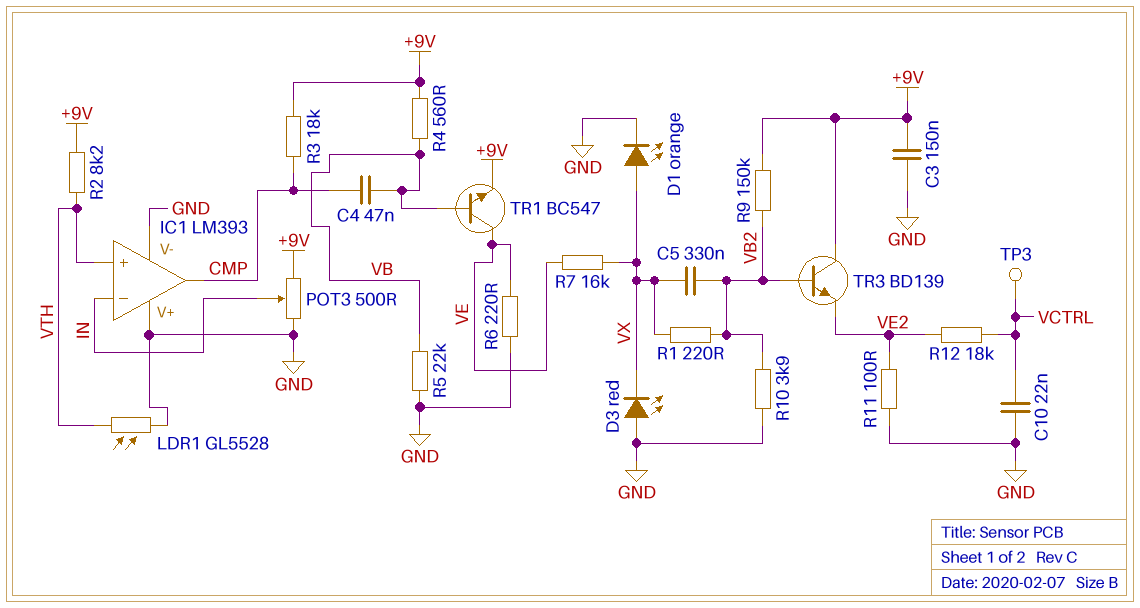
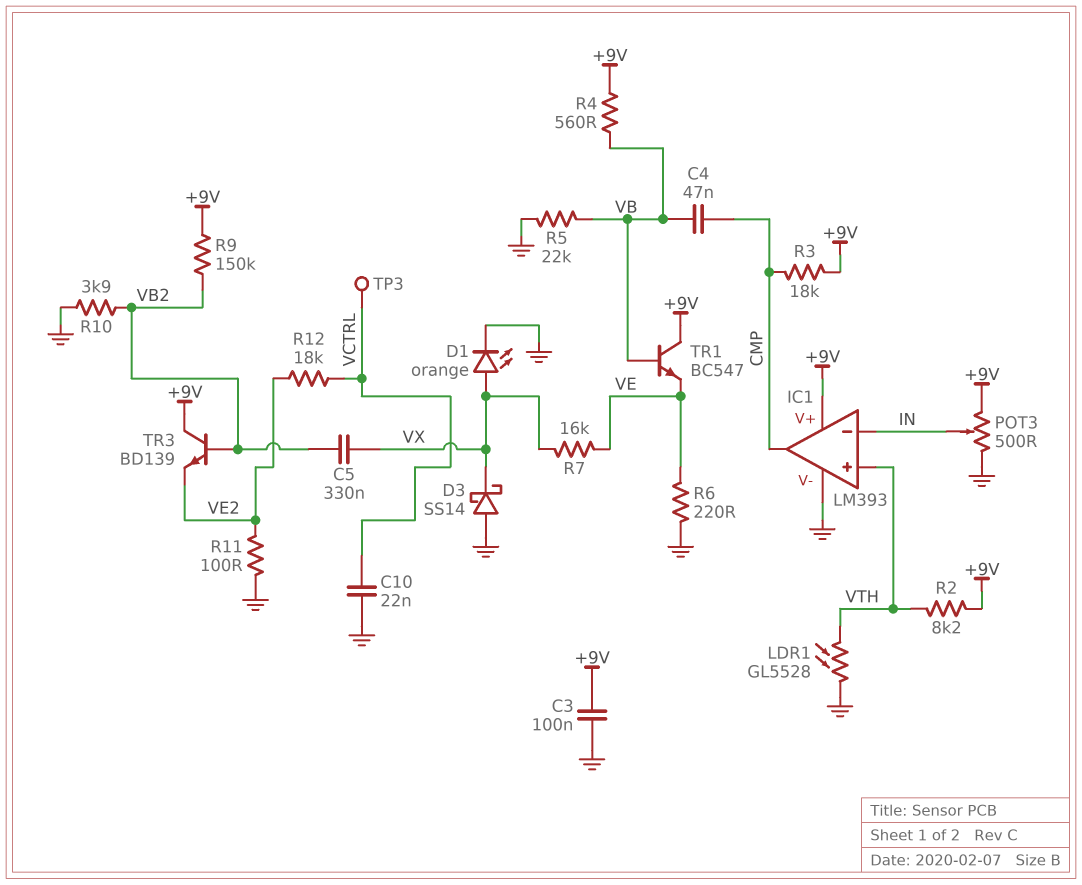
C3: 150nF (+9V, GND) -> 100nF (+9V, GND)
D3: LED red (A GND, K VX) -> schottky SS14 (A GND, K VX)
IC1 pin V+: GND -> +9V
R1: 220 (VB2, VX) -> none
TR1: NPN BC547 (B VB, C VE, E +9V) -> NPN BC547 (B VB, C +9V, E VE)

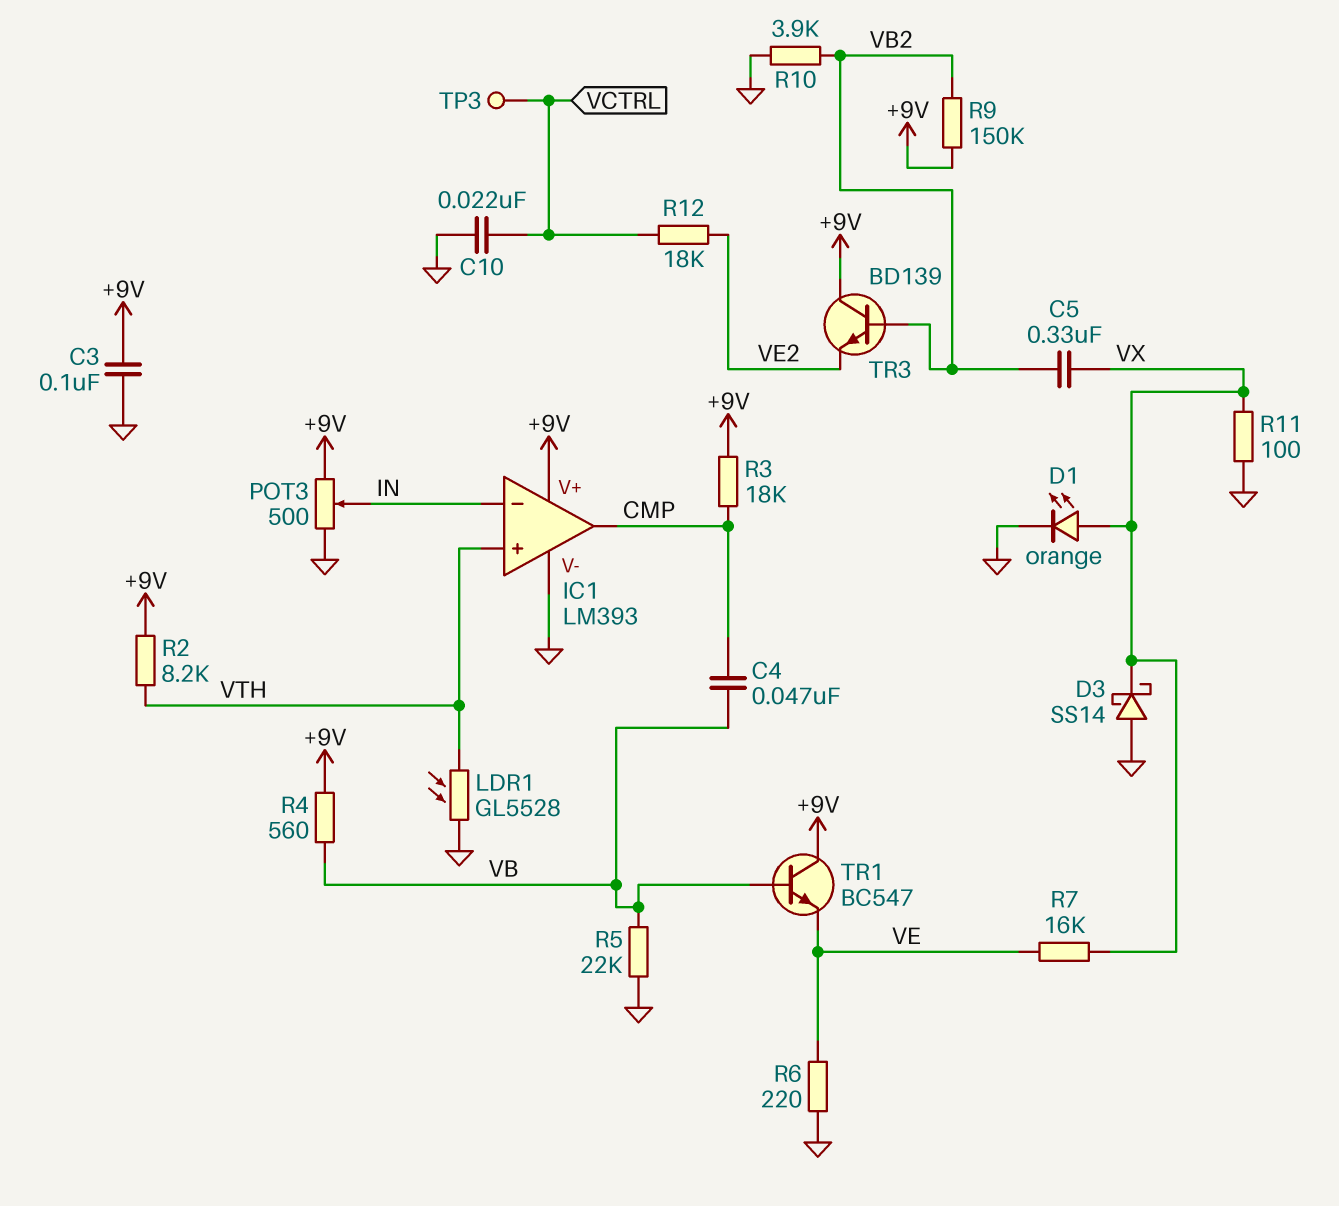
R11: 100 (GND, VE2) -> 100 (GND, VX)

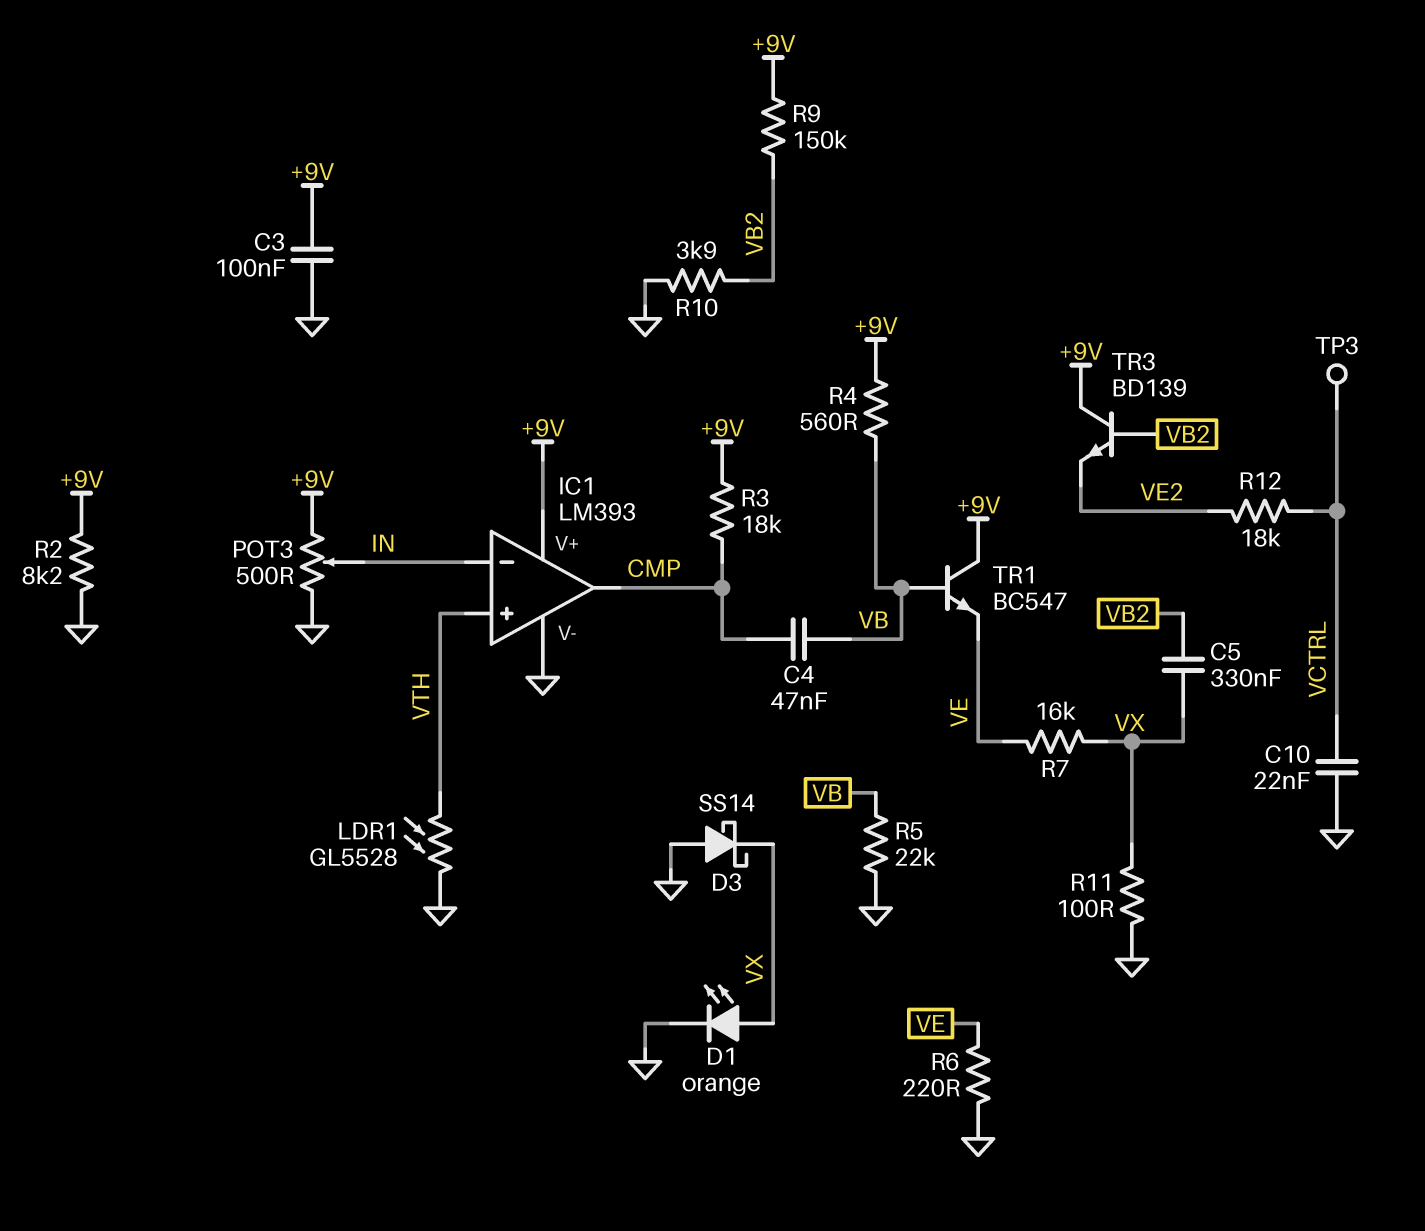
R2: 8.2k (+9V, VTH) -> 8.2k (+9V, GND)

